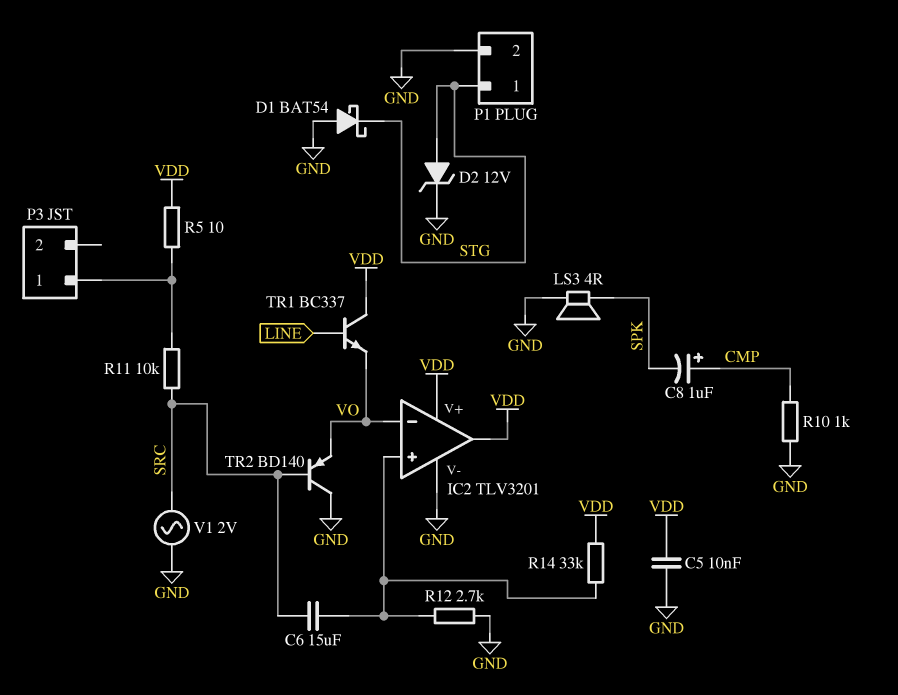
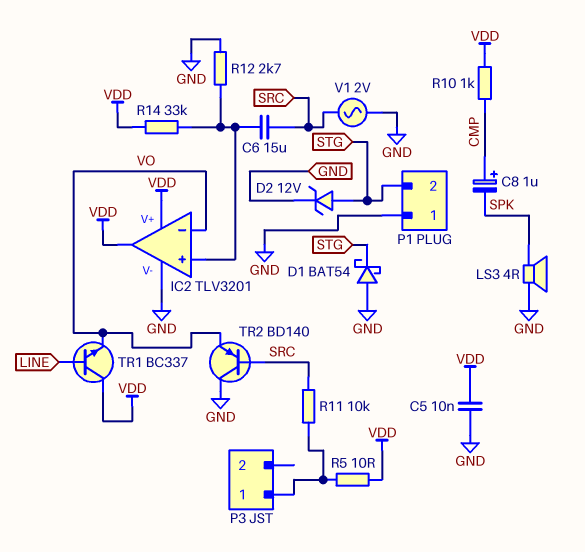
P1 pin 1: STG -> GND
P1 pin 2: GND -> STG
R10: 1k (CMP, GND) -> 1k (CMP, VDD)

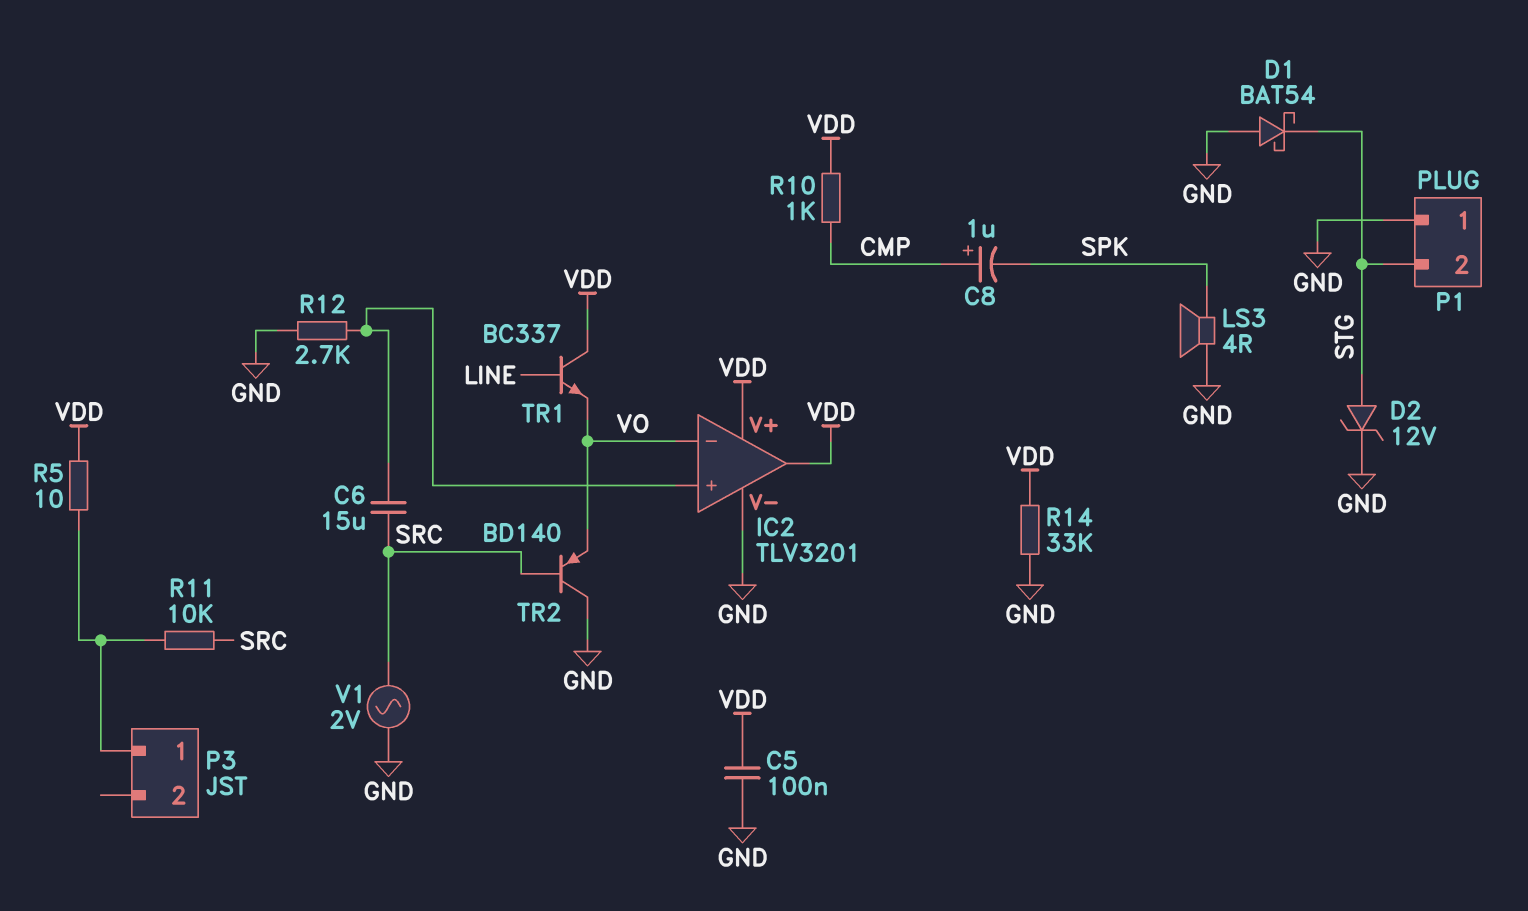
C5: 10nF (GND, VDD) -> 100nF (GND, VDD)
R14: 33k (IC2/in+, VDD) -> 33k (GND, VDD)

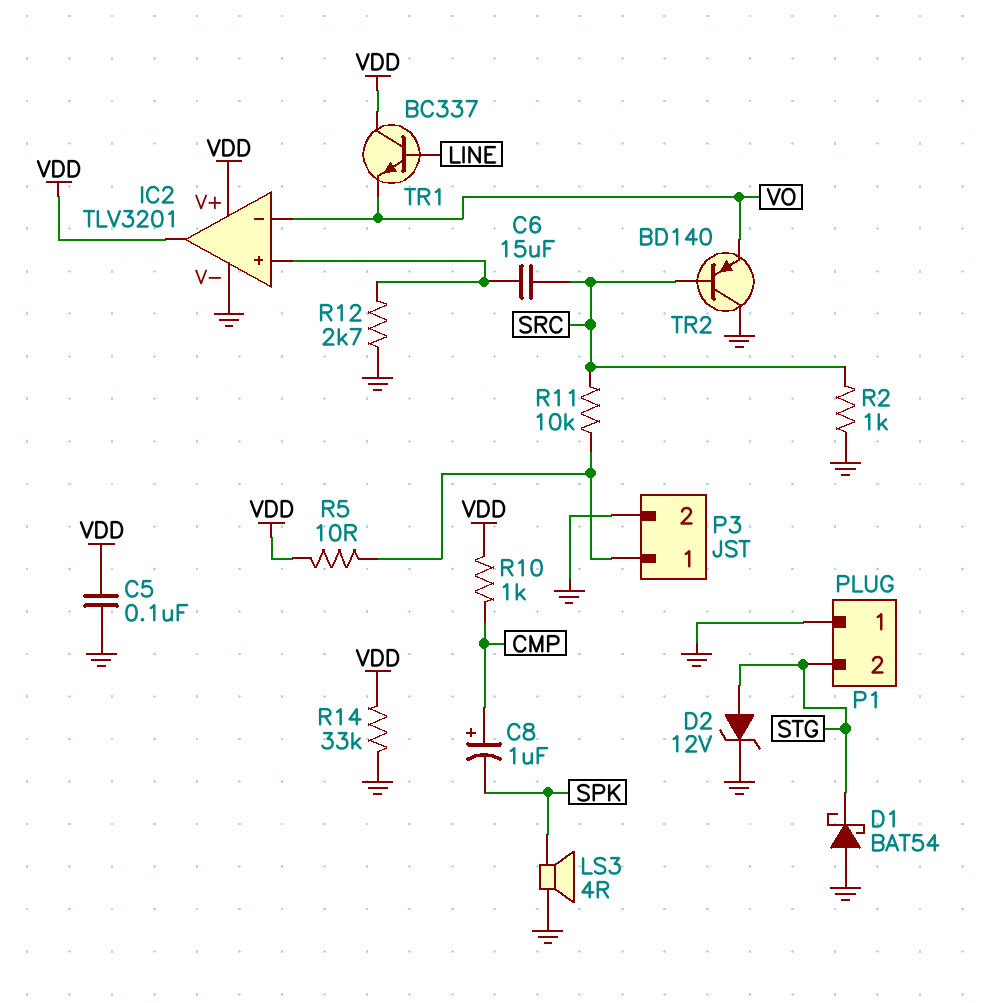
P3 pin 2: none -> GND
R2: none -> 1k (GND, SRC)
V1: AC 2V (GND, SRC) -> none

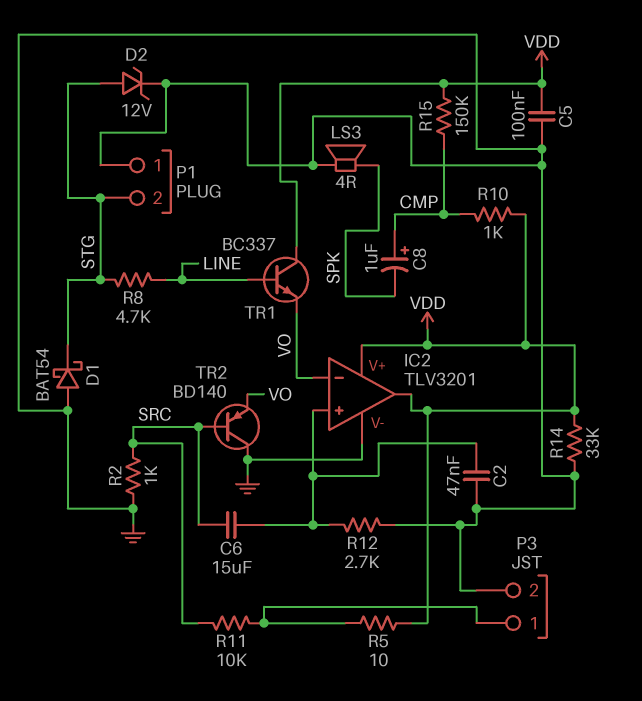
C2: none -> 47nF (GND, IC2/in+)
R8: none -> 4.7k (LINE, STG)
R15: none -> 150k (CMP, VDD)

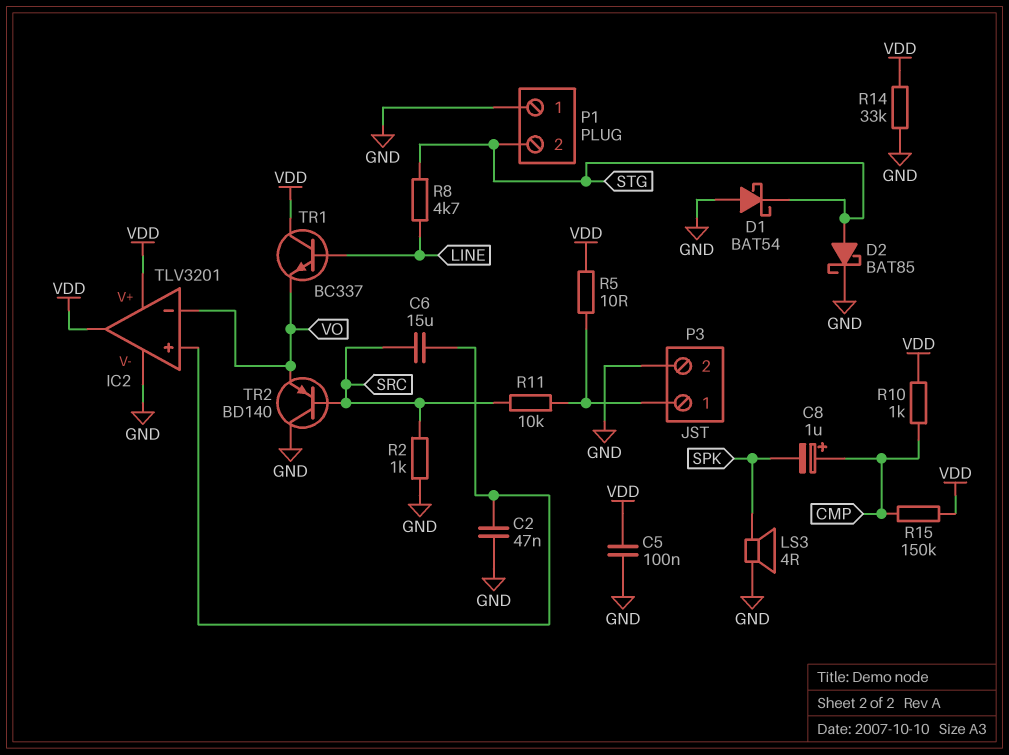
D2: zener 12V (A STG, K GND) -> schottky BAT85 (A STG, K GND)
R12: 2.7k (GND, IC2/in+) -> none

